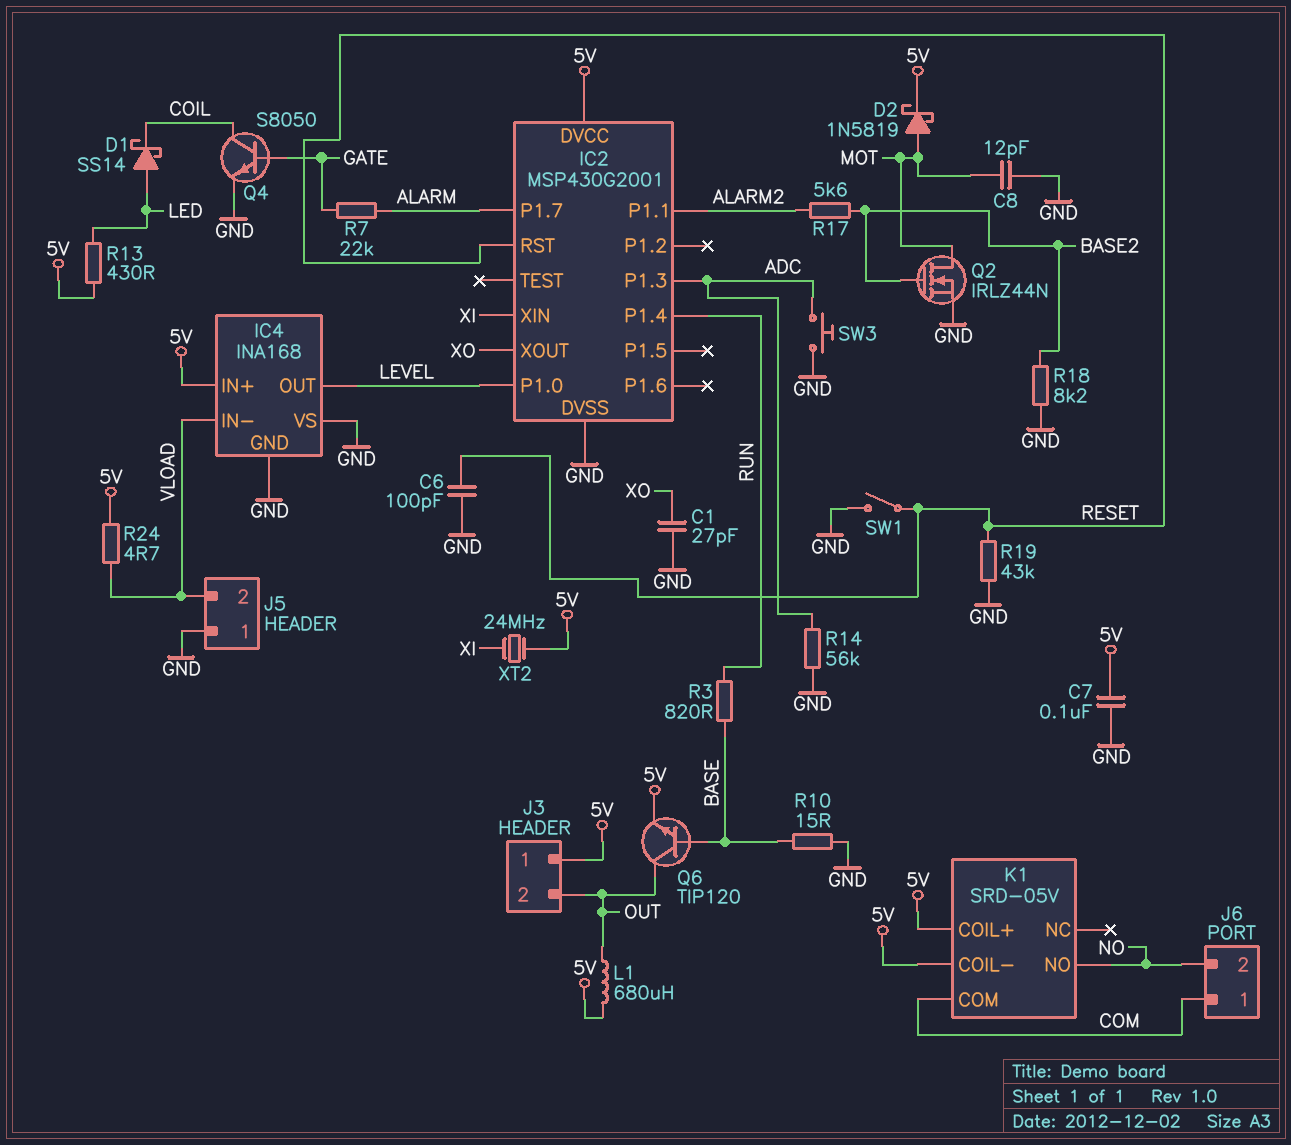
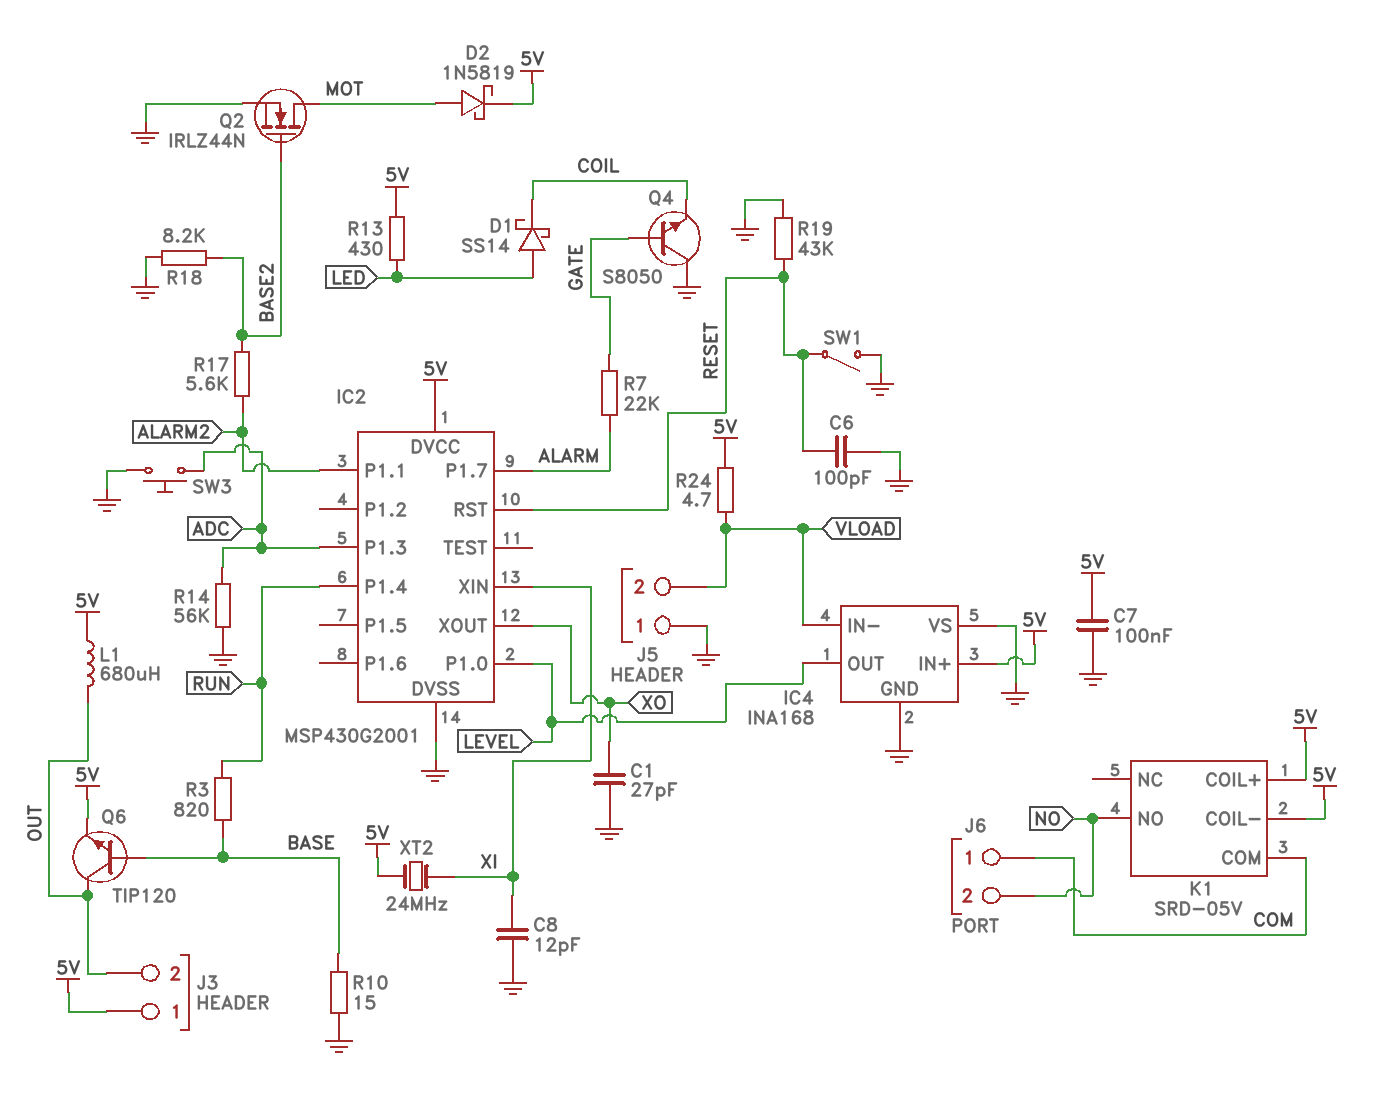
C8: 12pF (GND, MOT) -> 12pF (GND, XI)
Q4: NPN S8050 (B GATE, C COIL, E GND) -> NPN S8050 (B GATE, C GND, E COIL)

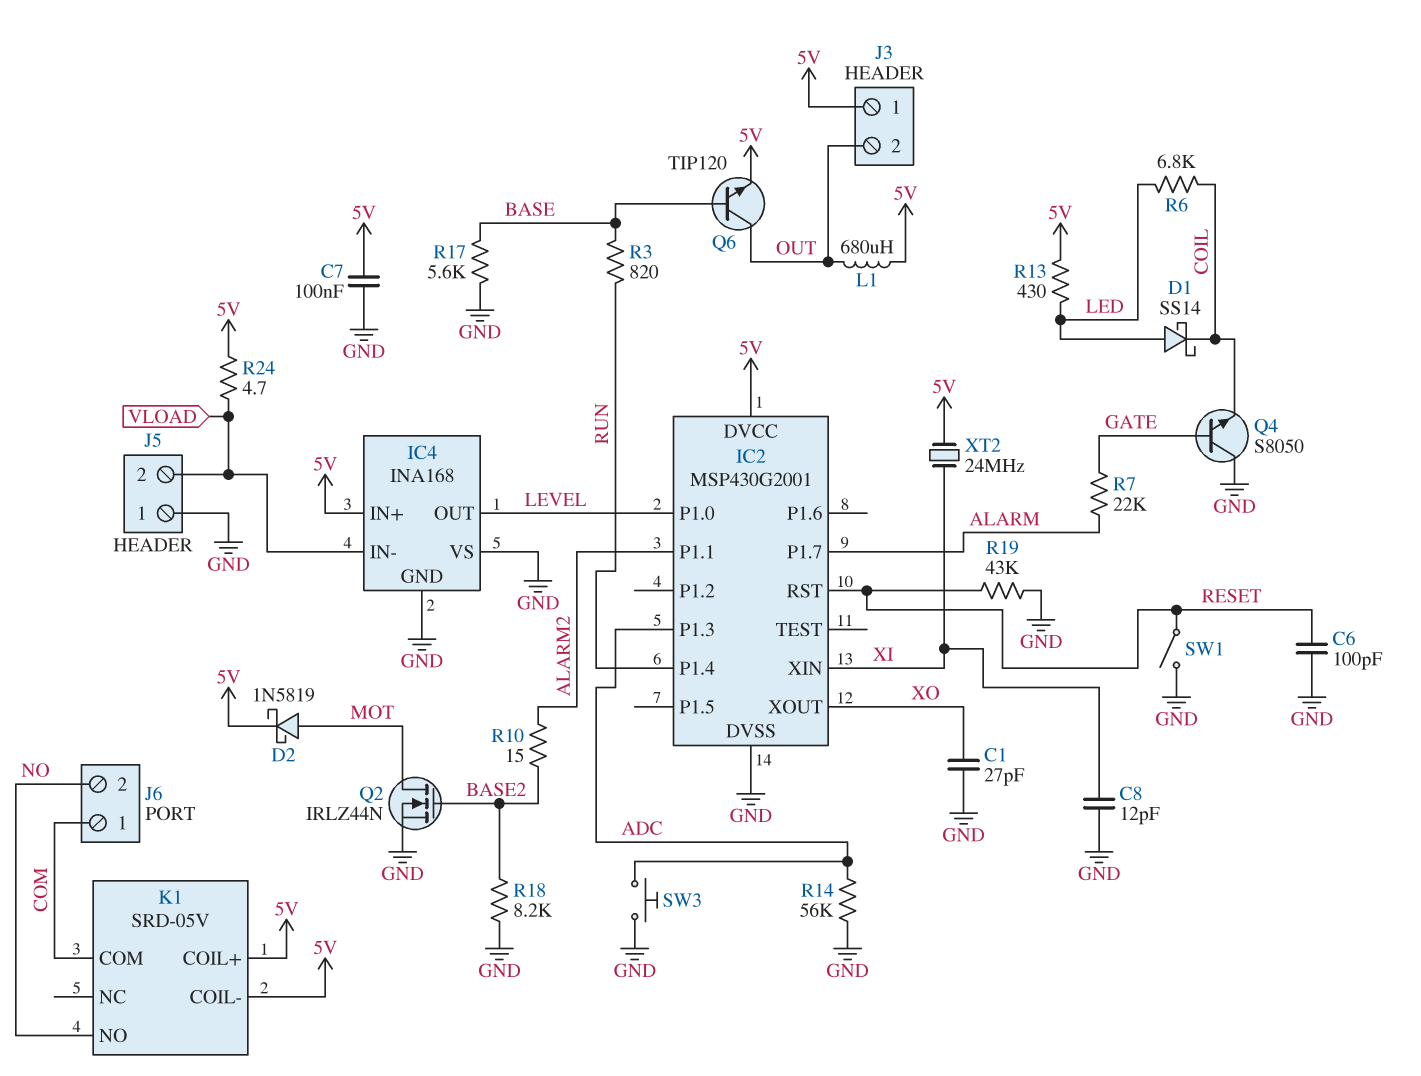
R6: none -> 6.8k (COIL, LED)
R10: 15 (BASE, GND) -> 15 (ALARM2, BASE2)
R17: 5.6k (ALARM2, BASE2) -> 5.6k (BASE, GND)

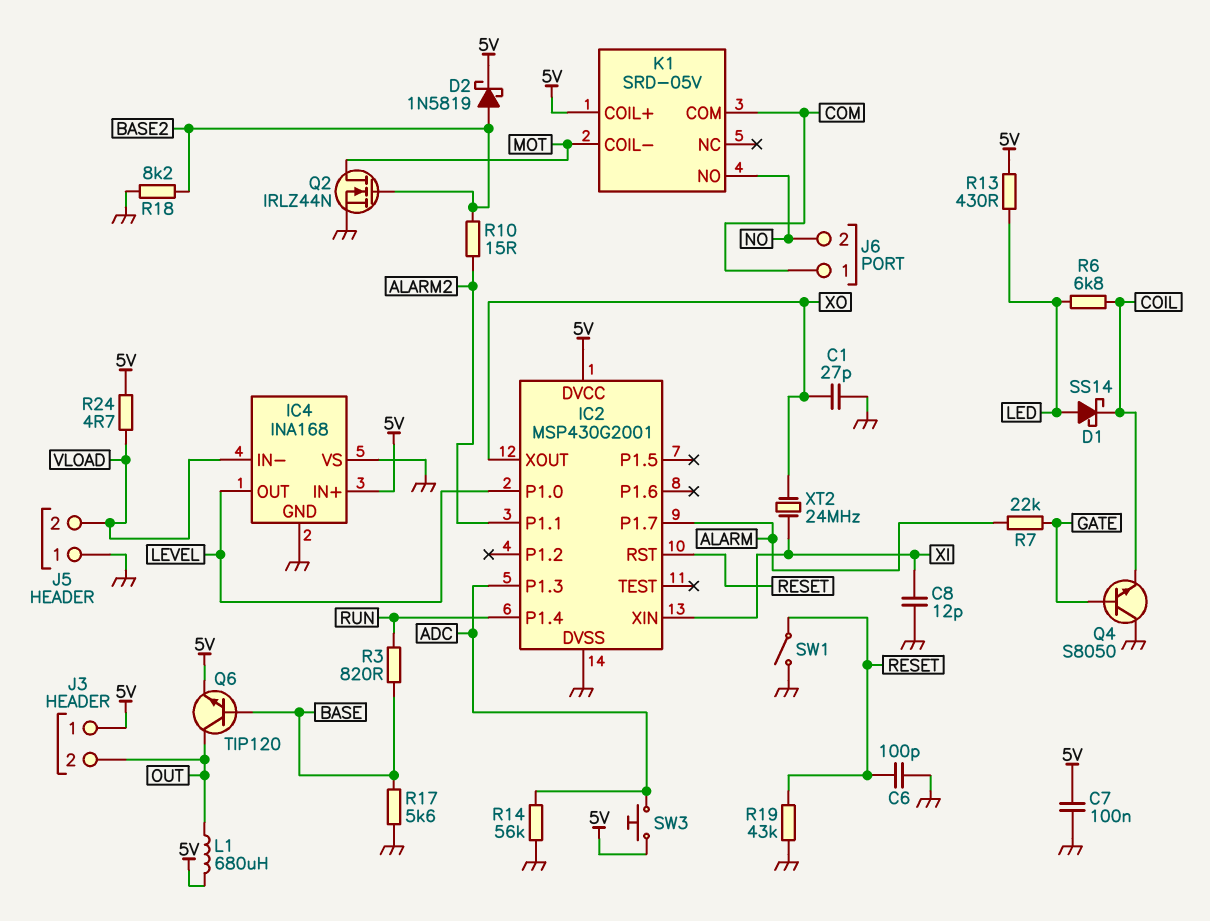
D2: schottky 1N5819 (A MOT, K 5V) -> schottky 1N5819 (A BASE2, K 5V)
K1 pin COIL-: 5V -> MOT
SW3: button (ADC, GND) -> button (5V, ADC)
XT2: 24MHz (5V, XI) -> 24MHz (XI, XO)

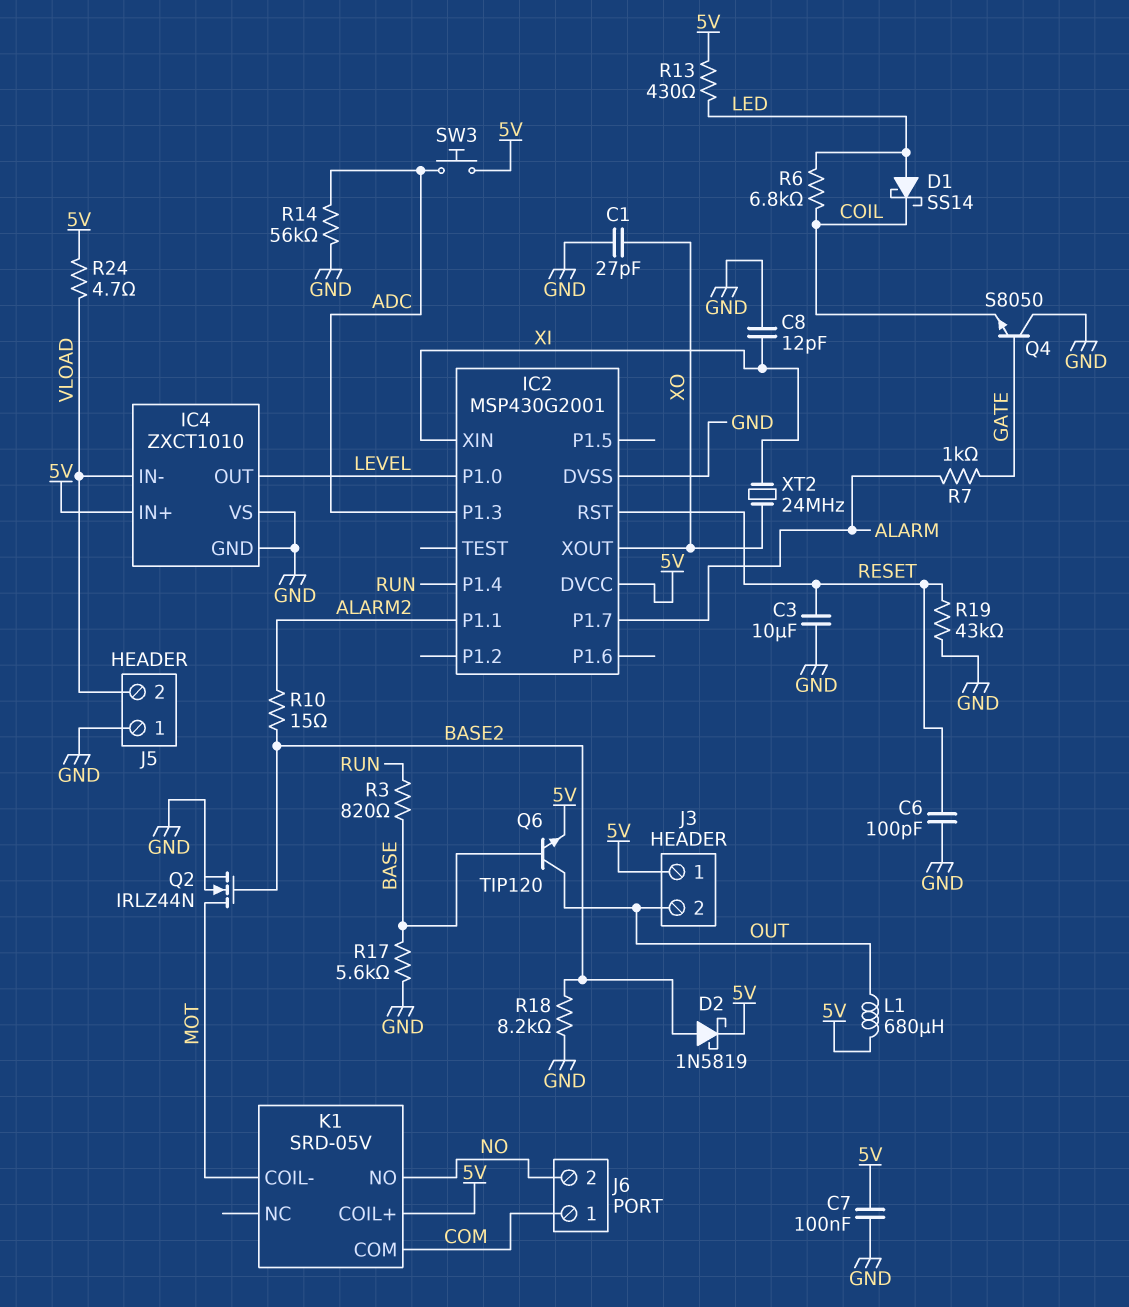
C3: none -> 10uF (GND, RESET)
IC4: INA168 -> ZXCT1010
R7: 22k (ALARM, GATE) -> 1k (ALARM, GATE)
SW1: switch (GND, RESET) -> none

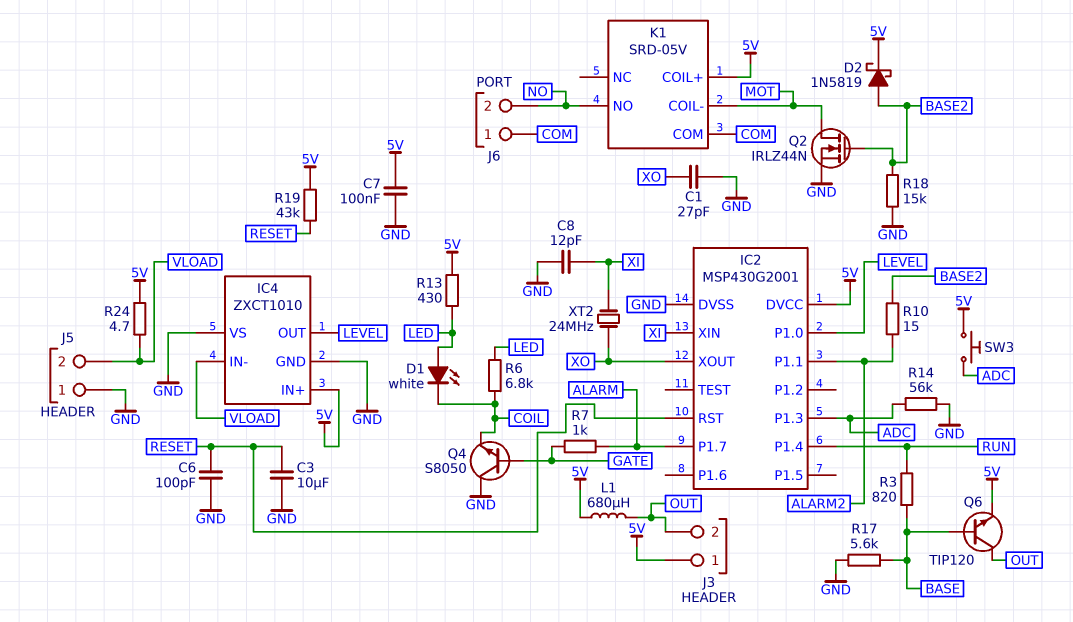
D1: schottky SS14 (A LED, K COIL) -> LED white (A LED, K COIL)
R18: 8.2k (BASE2, GND) -> 15k (BASE2, GND)
R19: 43k (GND, RESET) -> 43k (5V, RESET)

